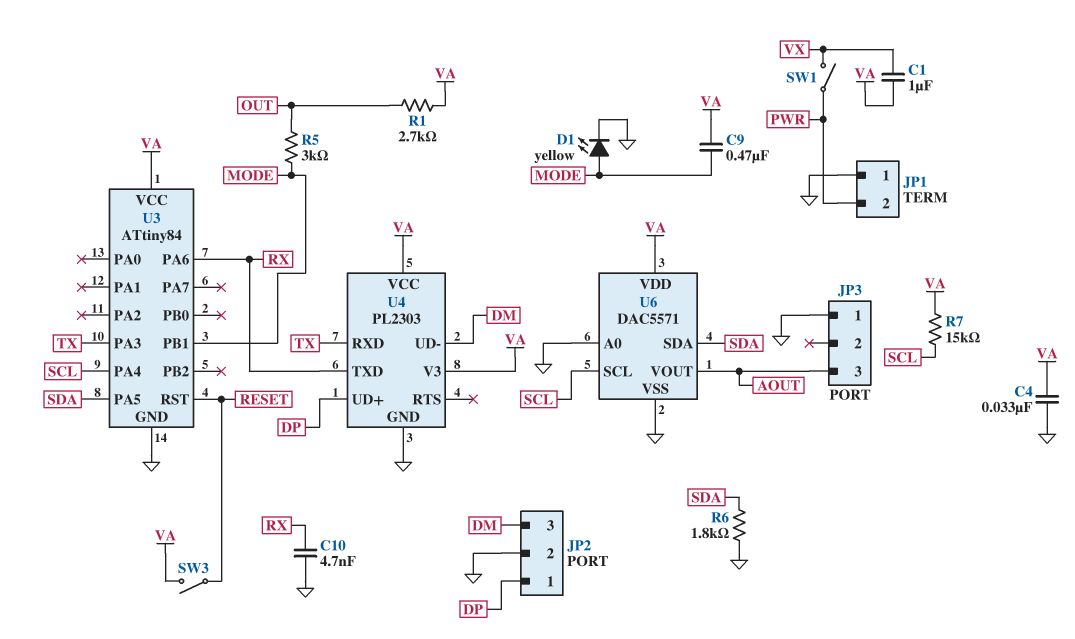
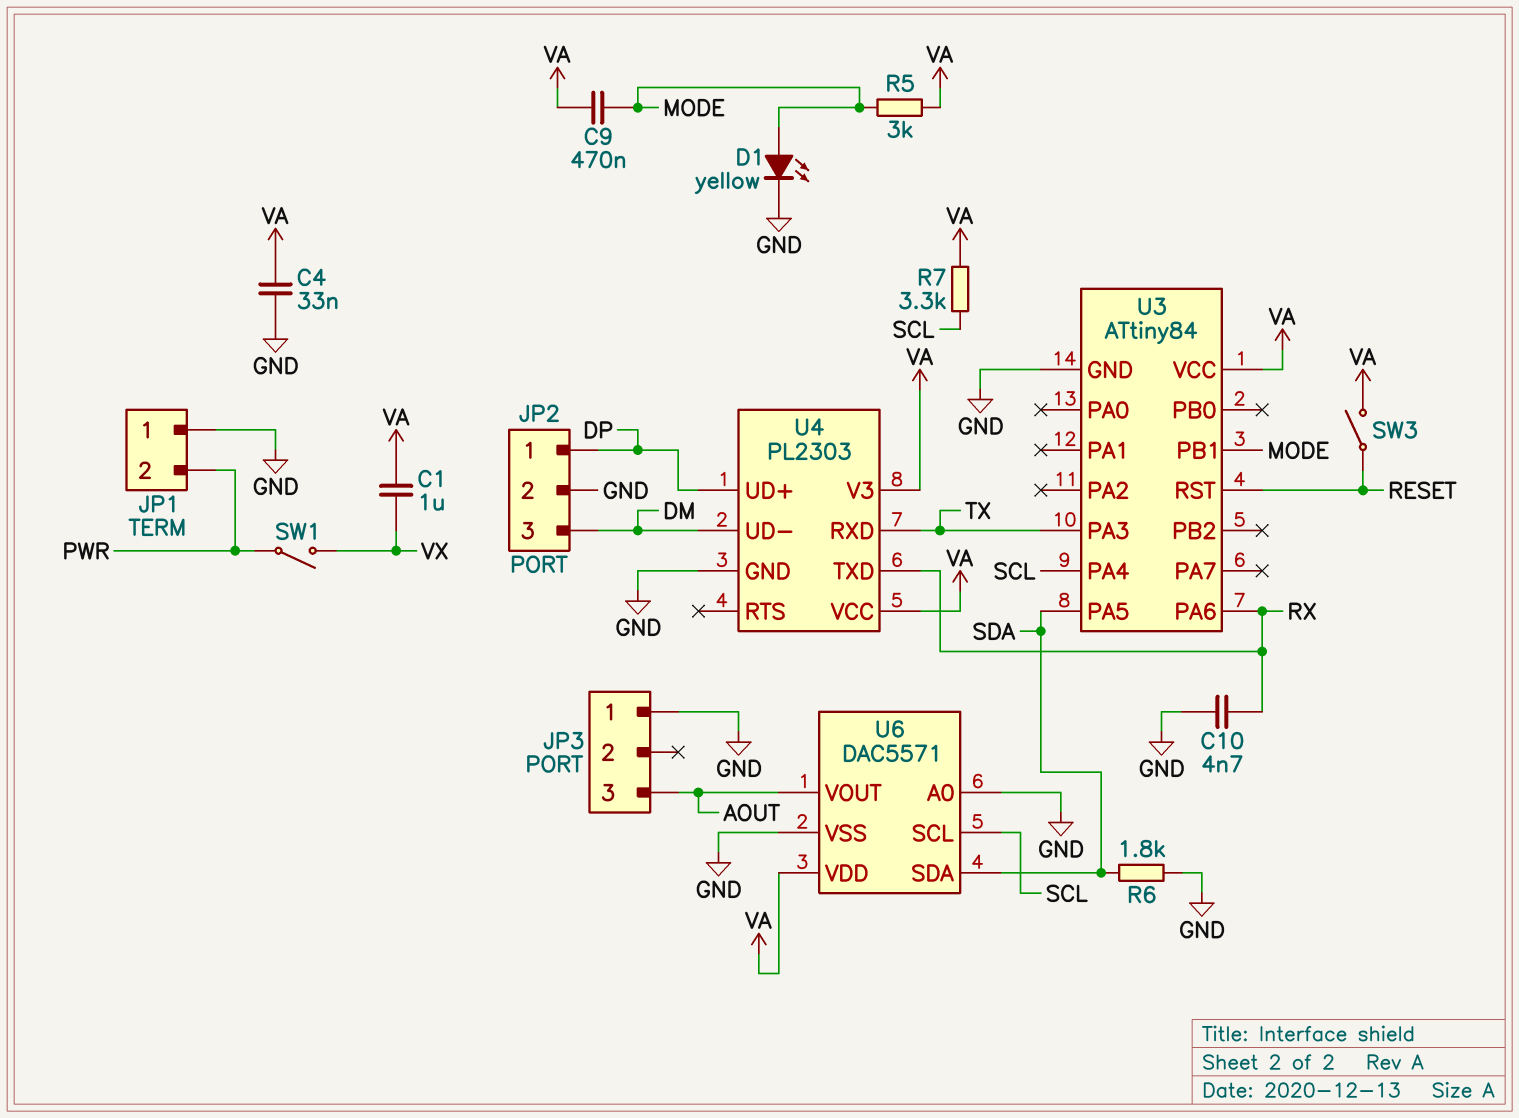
R1: 2.7k (OUT, VA) -> none
R5: 3k (MODE, OUT) -> 3k (MODE, VA)
R7: 15k (SCL, VA) -> 3.3k (SCL, VA)

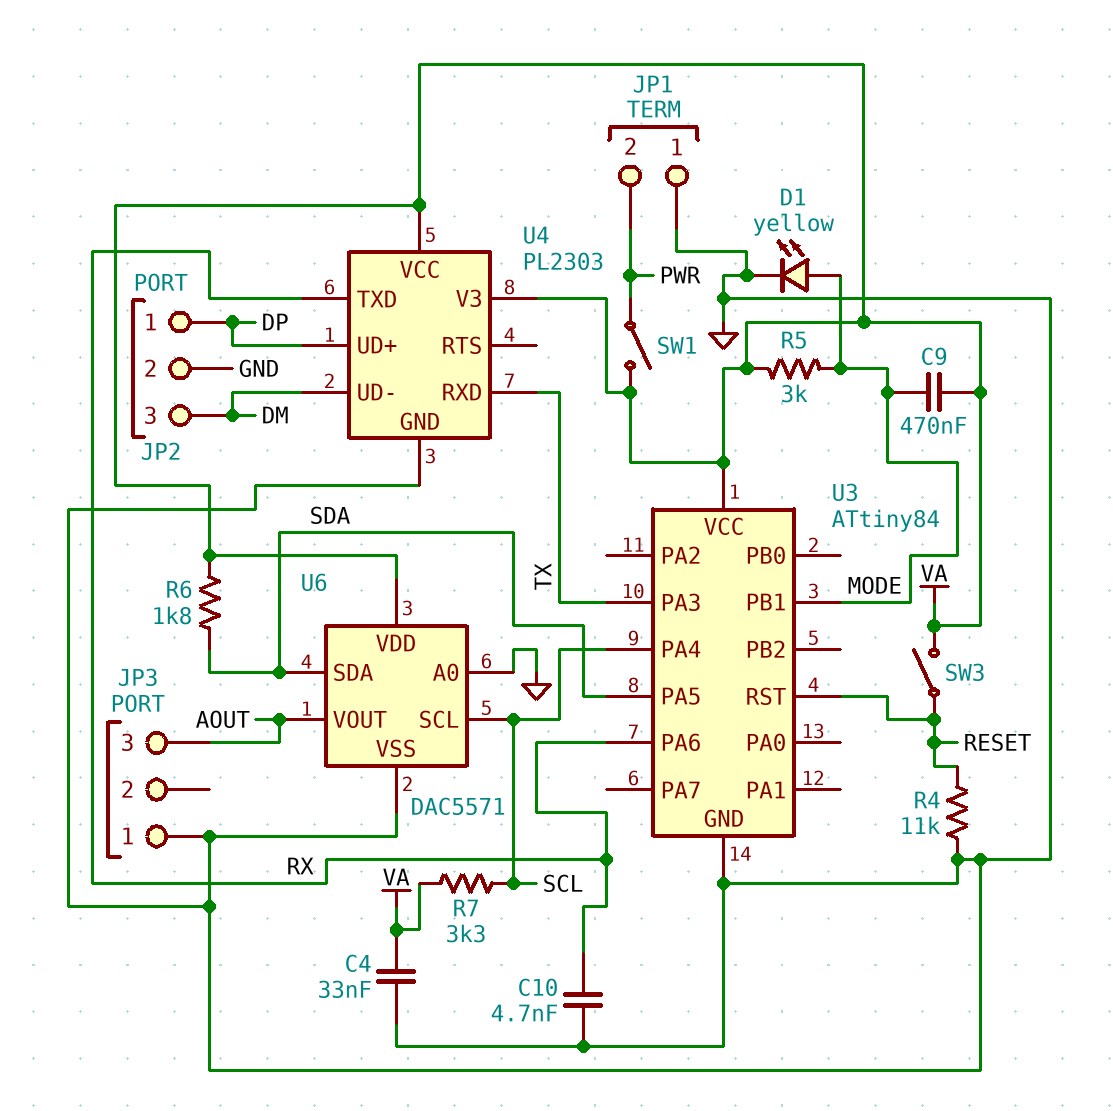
C1: 1uF (VA, VX) -> none
R4: none -> 11k (GND, RESET)
R6: 1.8k (GND, SDA) -> 1.8k (SDA, VA)
SW1: switch (PWR, VX) -> switch (PWR, VA)

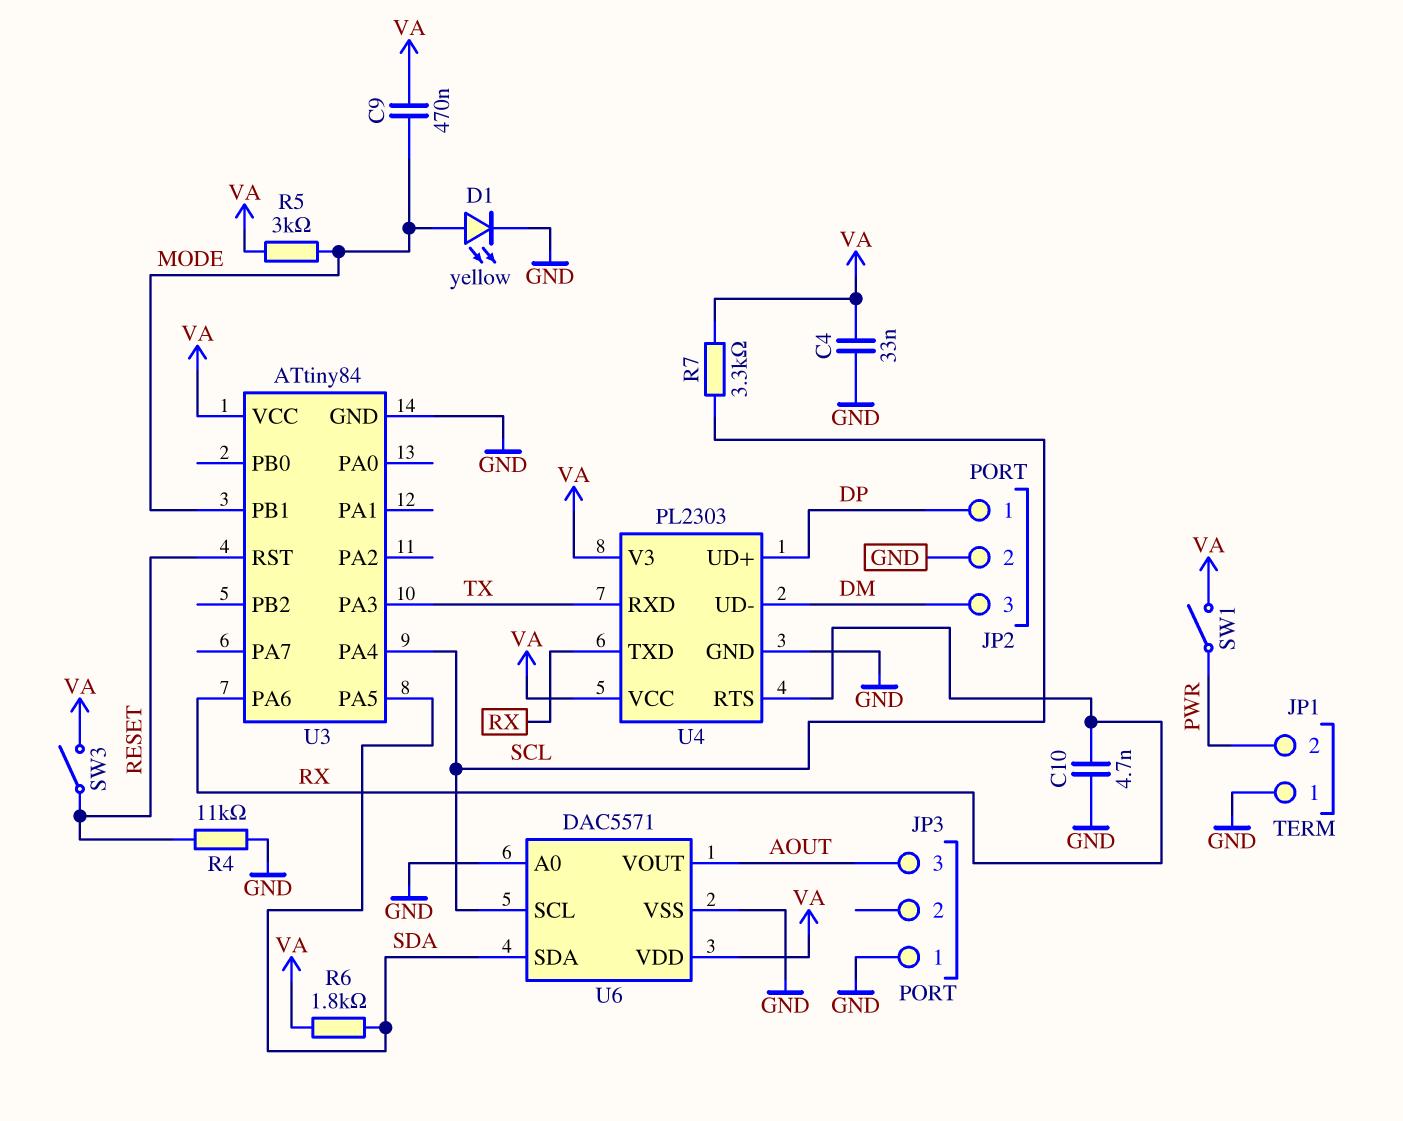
U4 pin RTS: none -> RX

